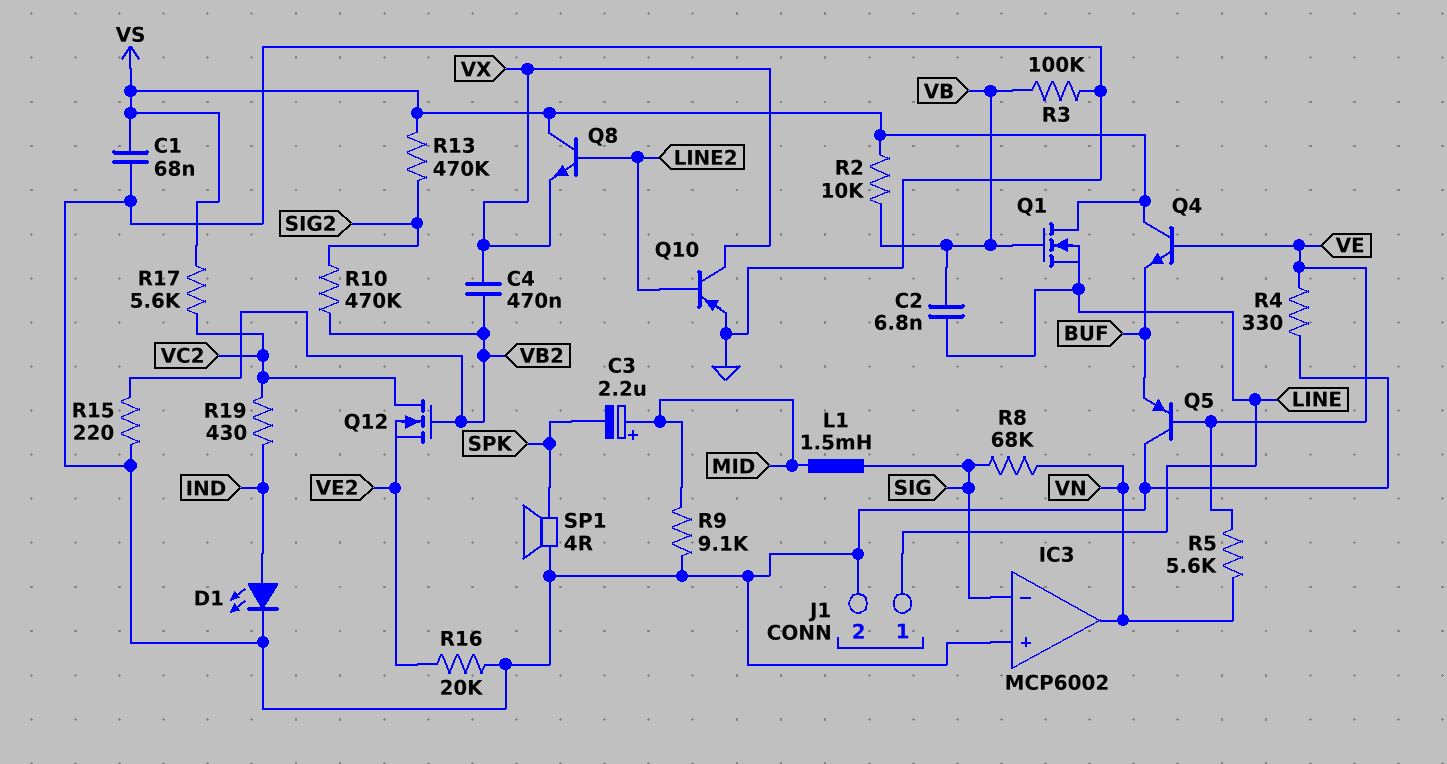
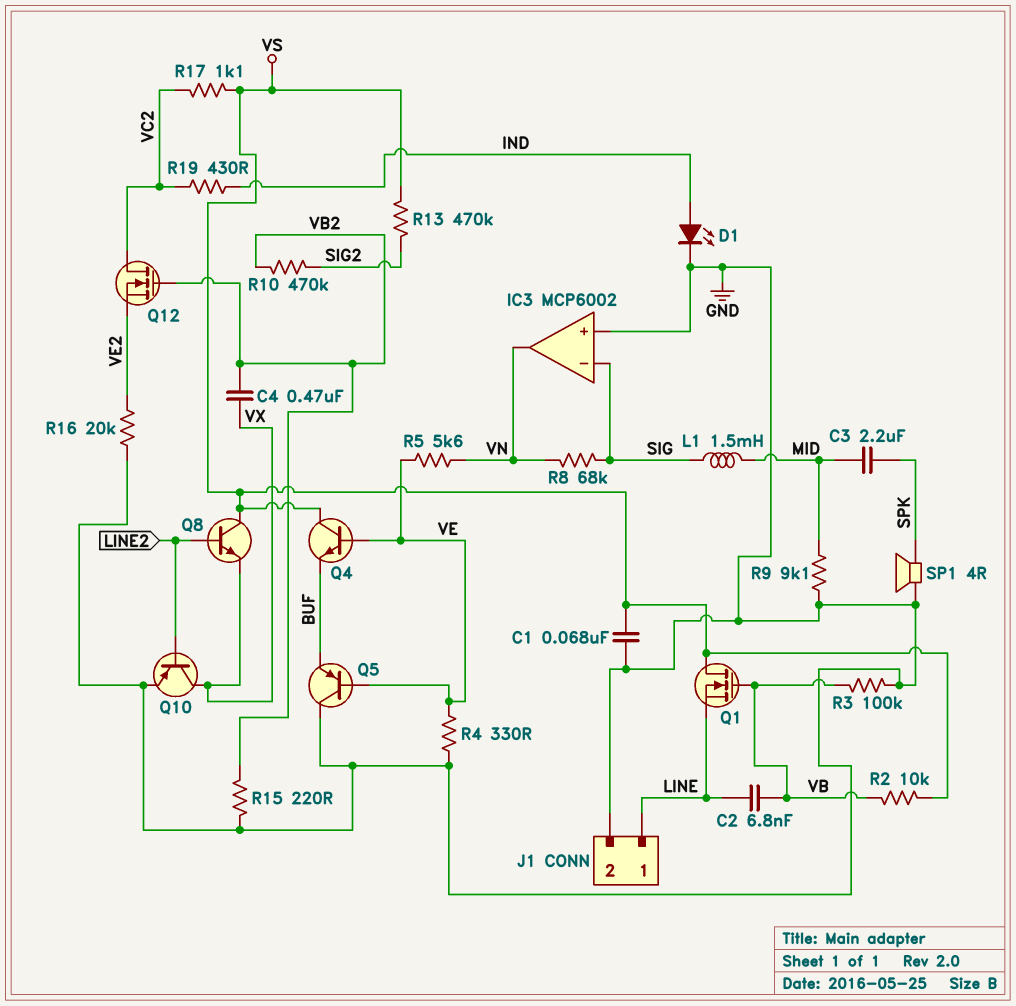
C3: 2.2uF (plus MID, minus SPK) -> 2.2uF (MID, SPK)
R17: 5.6k (VC2, VS) -> 1.1k (VC2, VS)

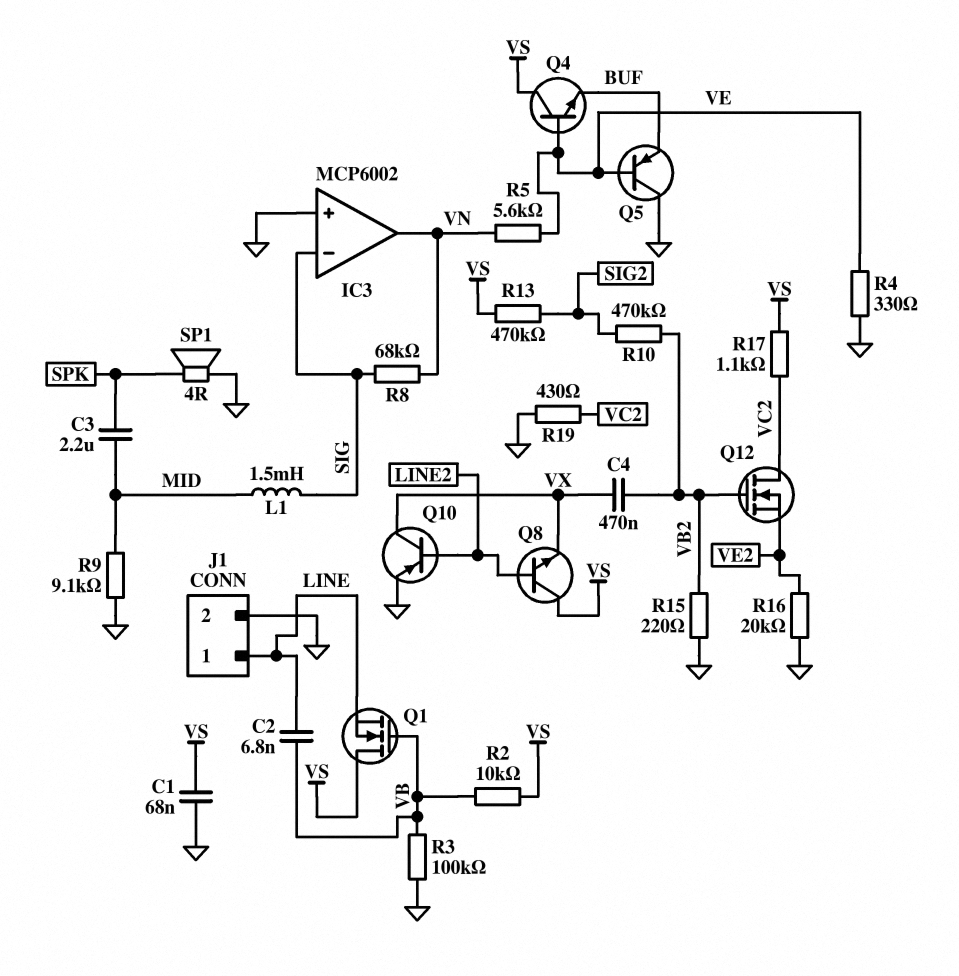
D1: LED (A IND, K GND) -> none
R19: 430 (IND, VC2) -> 430 (GND, VC2)

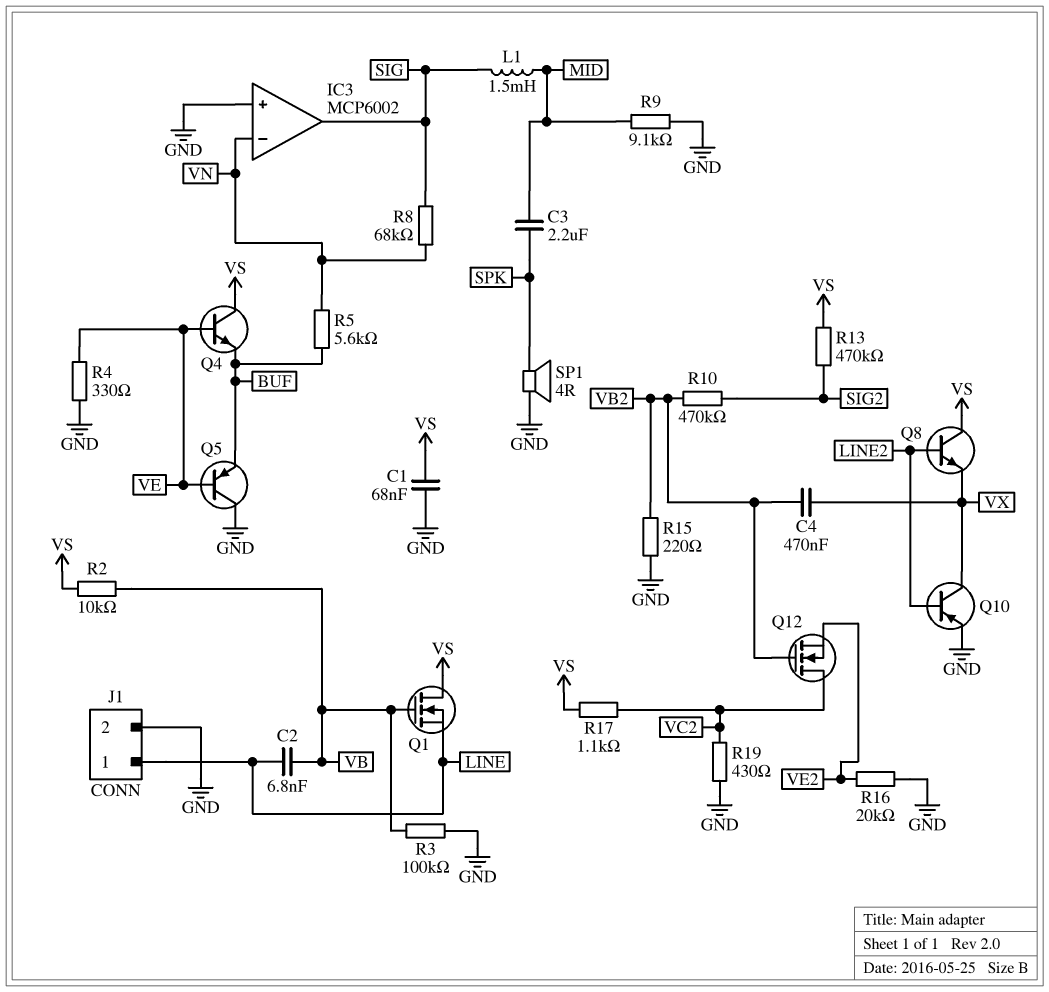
IC3 pin in-: SIG -> VN
IC3 pin out: VN -> SIG
R5: 5.6k (VE, VN) -> 5.6k (BUF, VN)

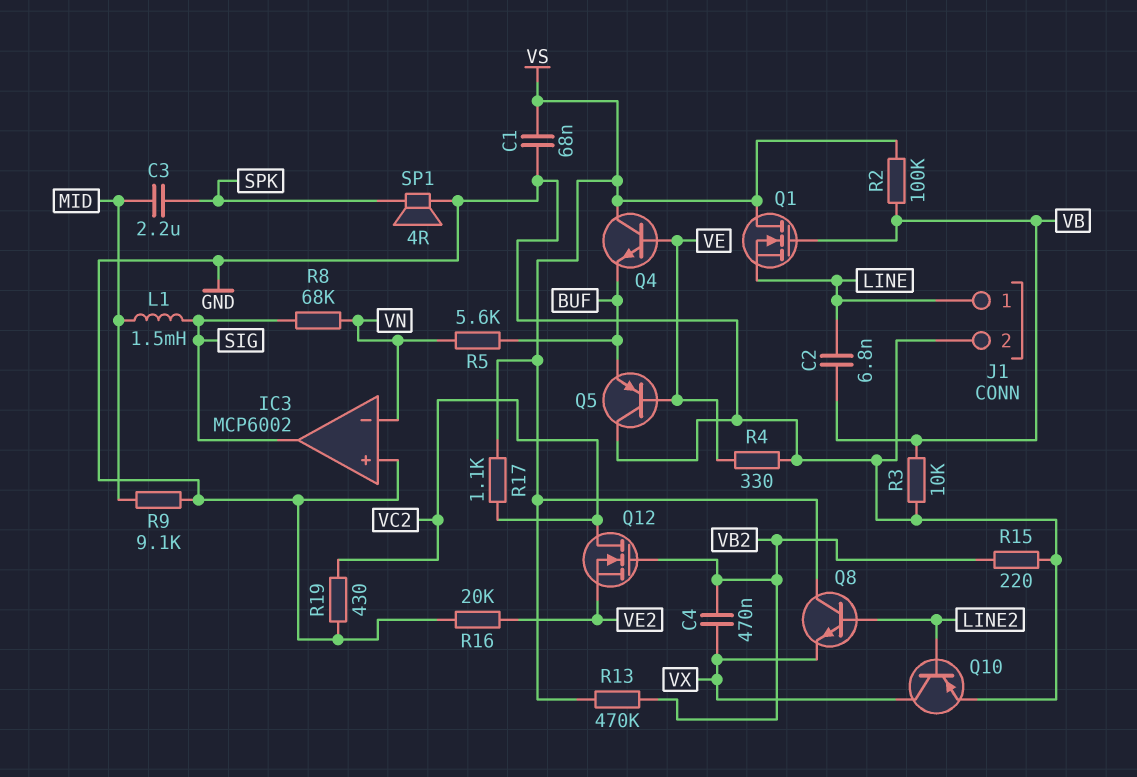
R2: 10k (VB, VS) -> 100k (VB, VS)
R3: 100k (GND, VB) -> 10k (GND, VB)
R10: 470k (SIG2, VB2) -> none
R13: 470k (SIG2, VS) -> 470k (VB2, VS)

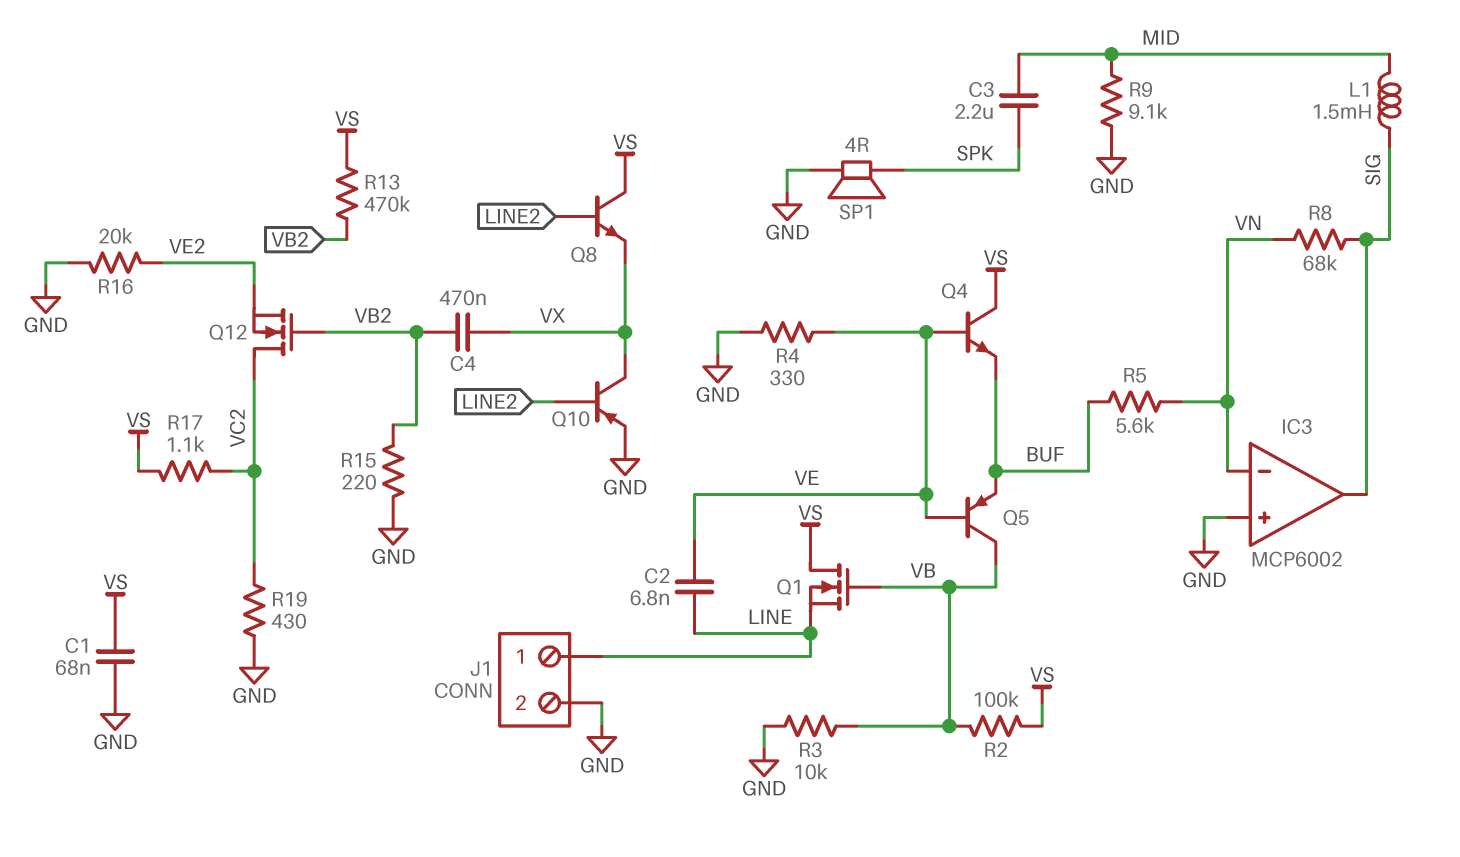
C2: 6.8nF (LINE, VB) -> 6.8nF (LINE, VE)
Q5: PNP (B VE, C GND, E BUF) -> PNP (B VE, C VB, E BUF)

